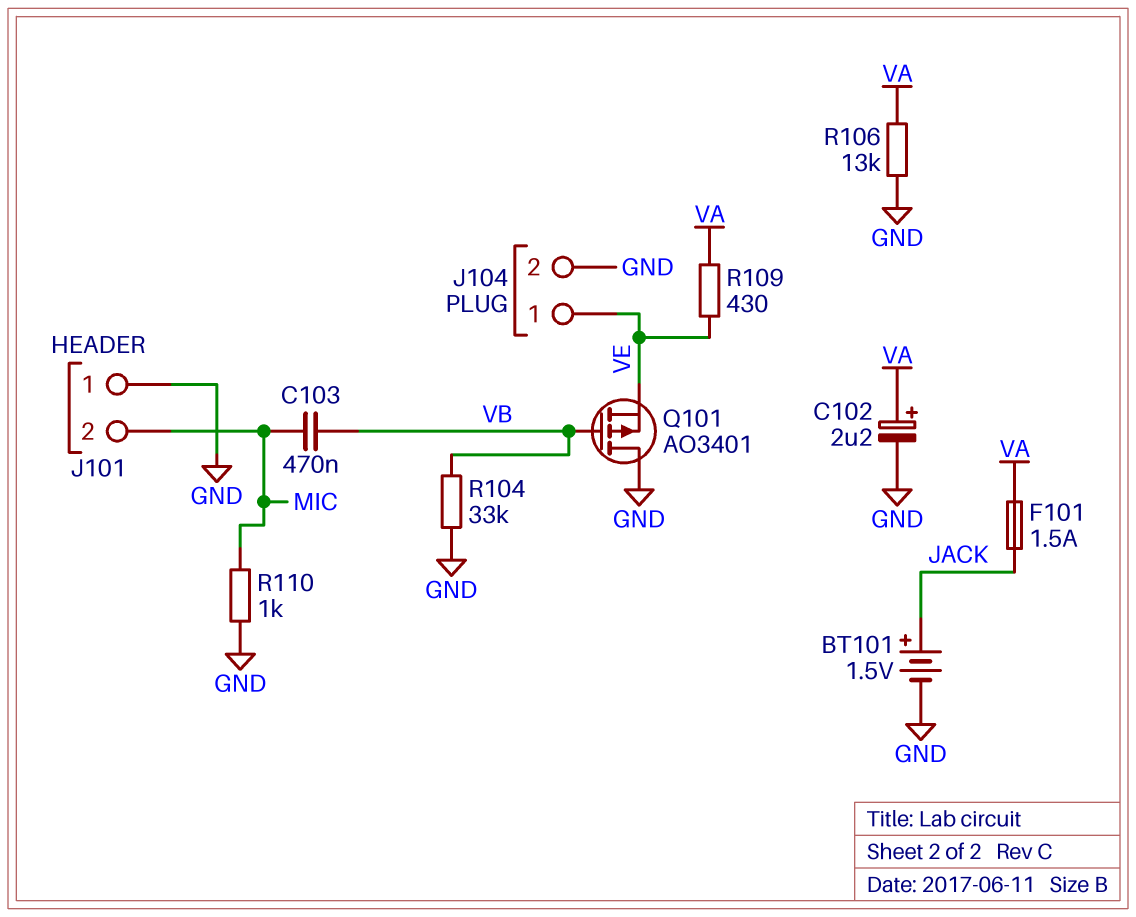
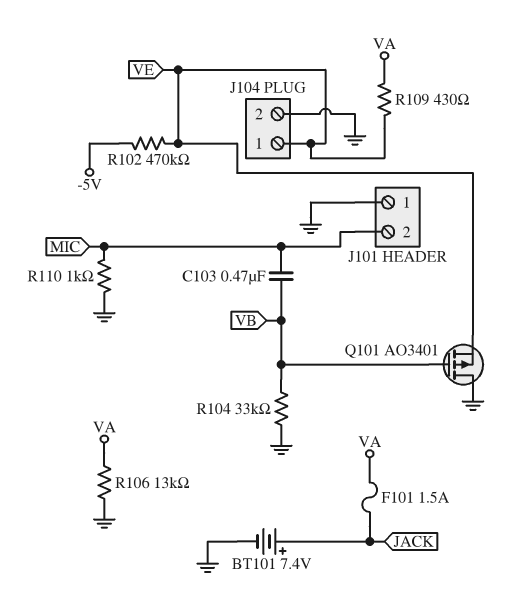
BT101: 1.5V (plus JACK, minus GND) -> 7.4V (plus JACK, minus GND)
C102: 2.2uF (plus VA, minus GND) -> none
R102: none -> 470k (-5V, VE)

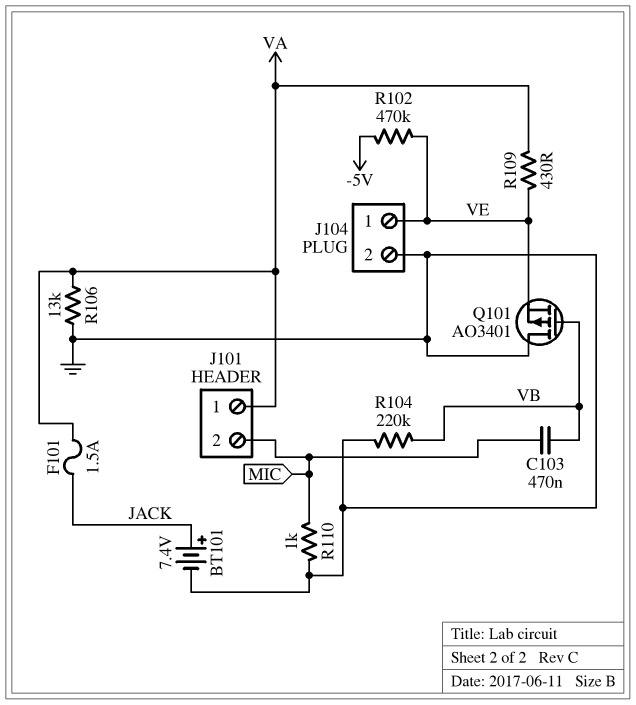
J101 pin 1: GND -> VA
R104: 33k (GND, VB) -> 220k (GND, VB)

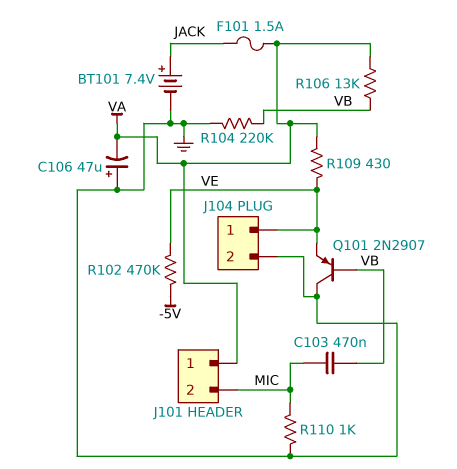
C106: none -> 47uF (plus GND, minus VA)
Q101: PMOS AO3401 (G VB, D GND, S VE) -> PNP 2N2907 (B VB, C GND, E VE)
R106: 13k (GND, VA) -> 13k (VA, VB)

